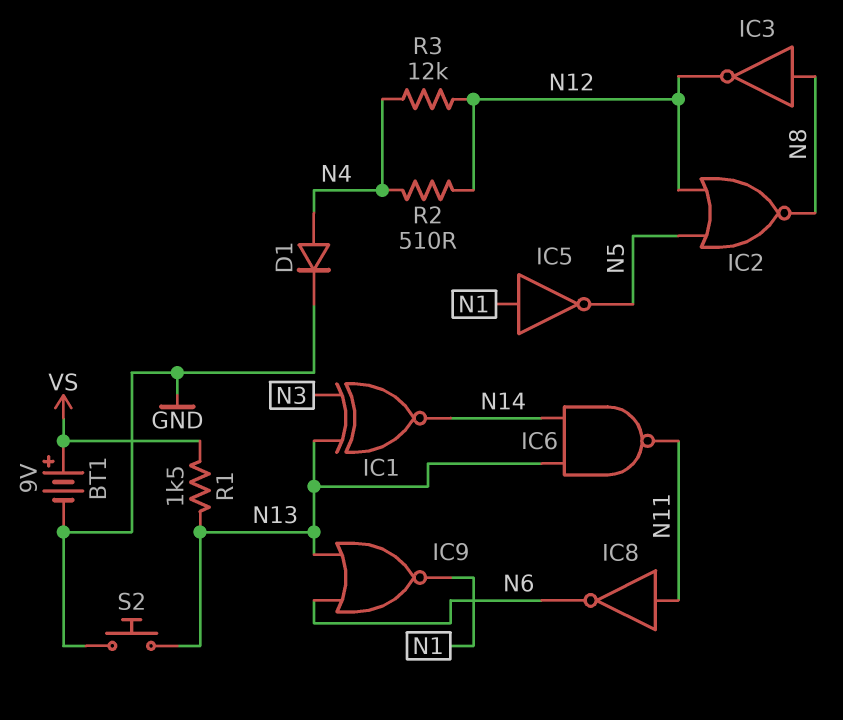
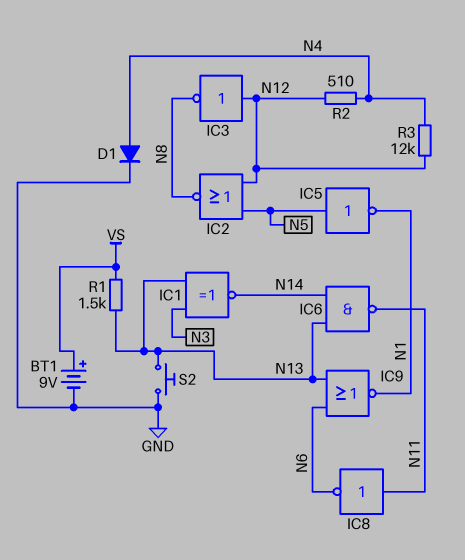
IC3: NOT (in N8, out N12) -> NOT (in N12, out N8)
IC5: NOT (in N1, out N5) -> NOT (in N5, out N1)

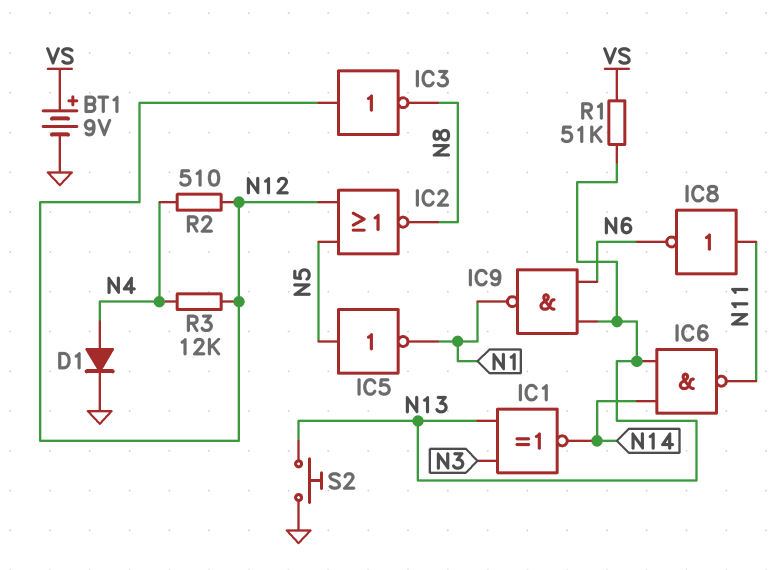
IC9: NOR (in N6, in N13, out N1) -> NAND (in N6, in N13, out N1)
R1: 1.5k (N13, VS) -> 51k (N13, VS)

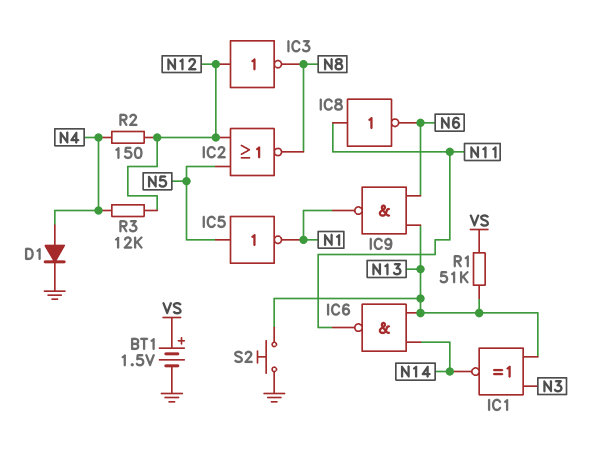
BT1: 9V (plus VS, minus GND) -> 1.5V (plus VS, minus GND)
R2: 510 (N4, N12) -> 150 (N4, N12)

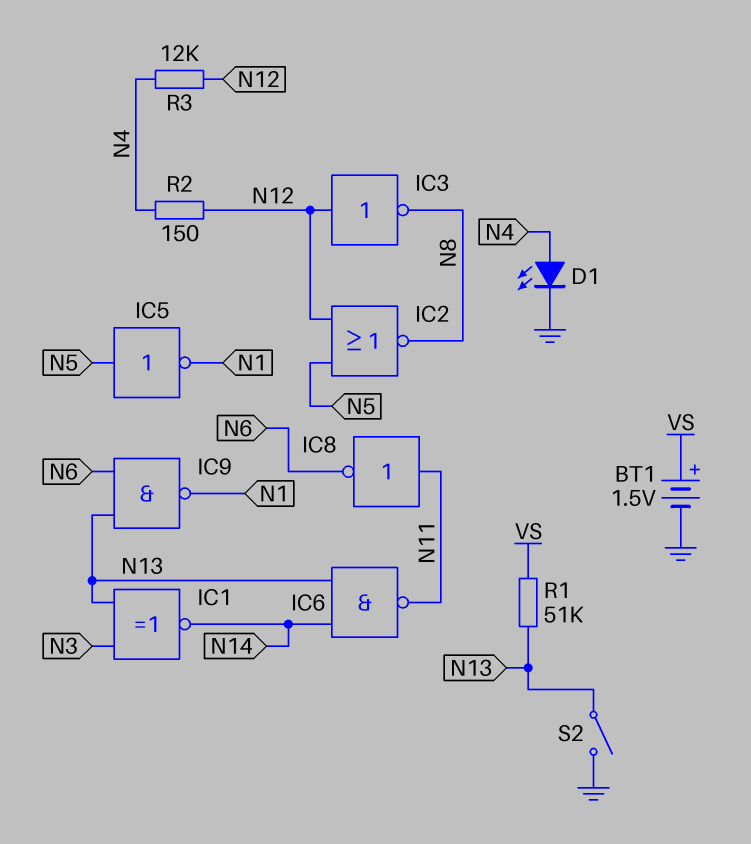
D1: diode (A N4, K GND) -> LED (A N4, K GND)
S2: button (GND, N13) -> switch (GND, N13)

